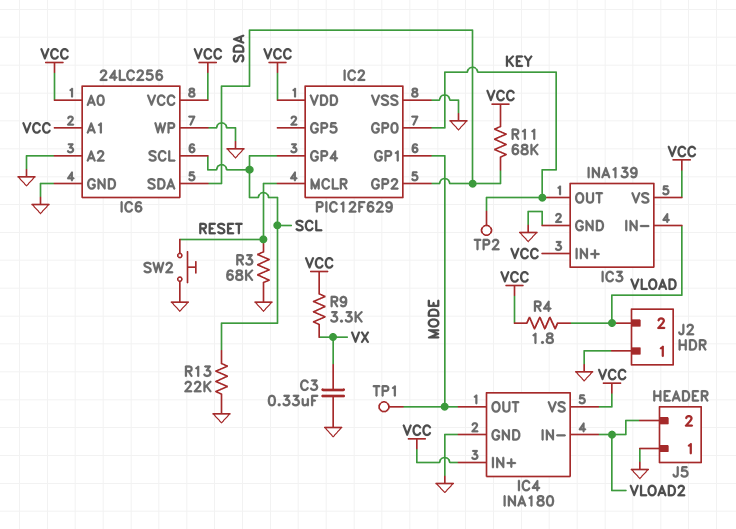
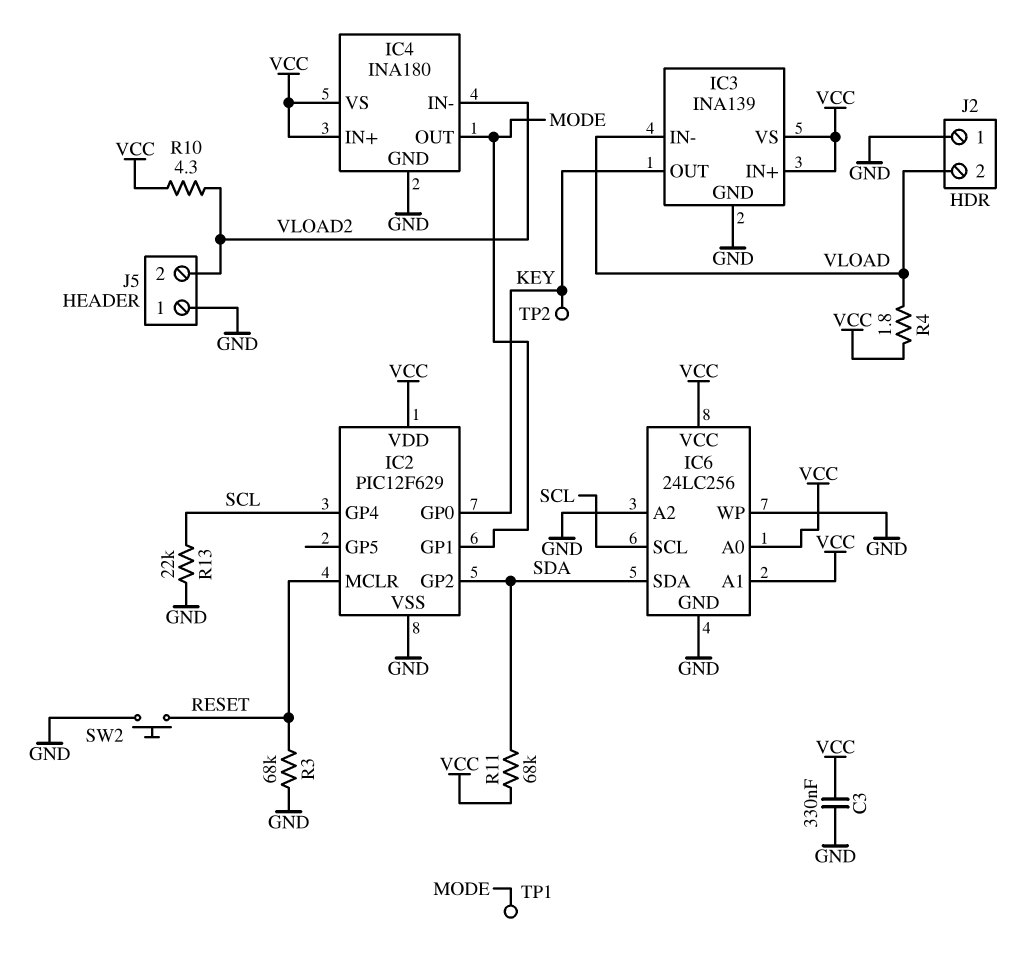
C3: 330nF (GND, VX) -> 330nF (GND, VCC)
R9: 3.3k (VCC, VX) -> none
R10: none -> 4.3 (VCC, VLOAD2)

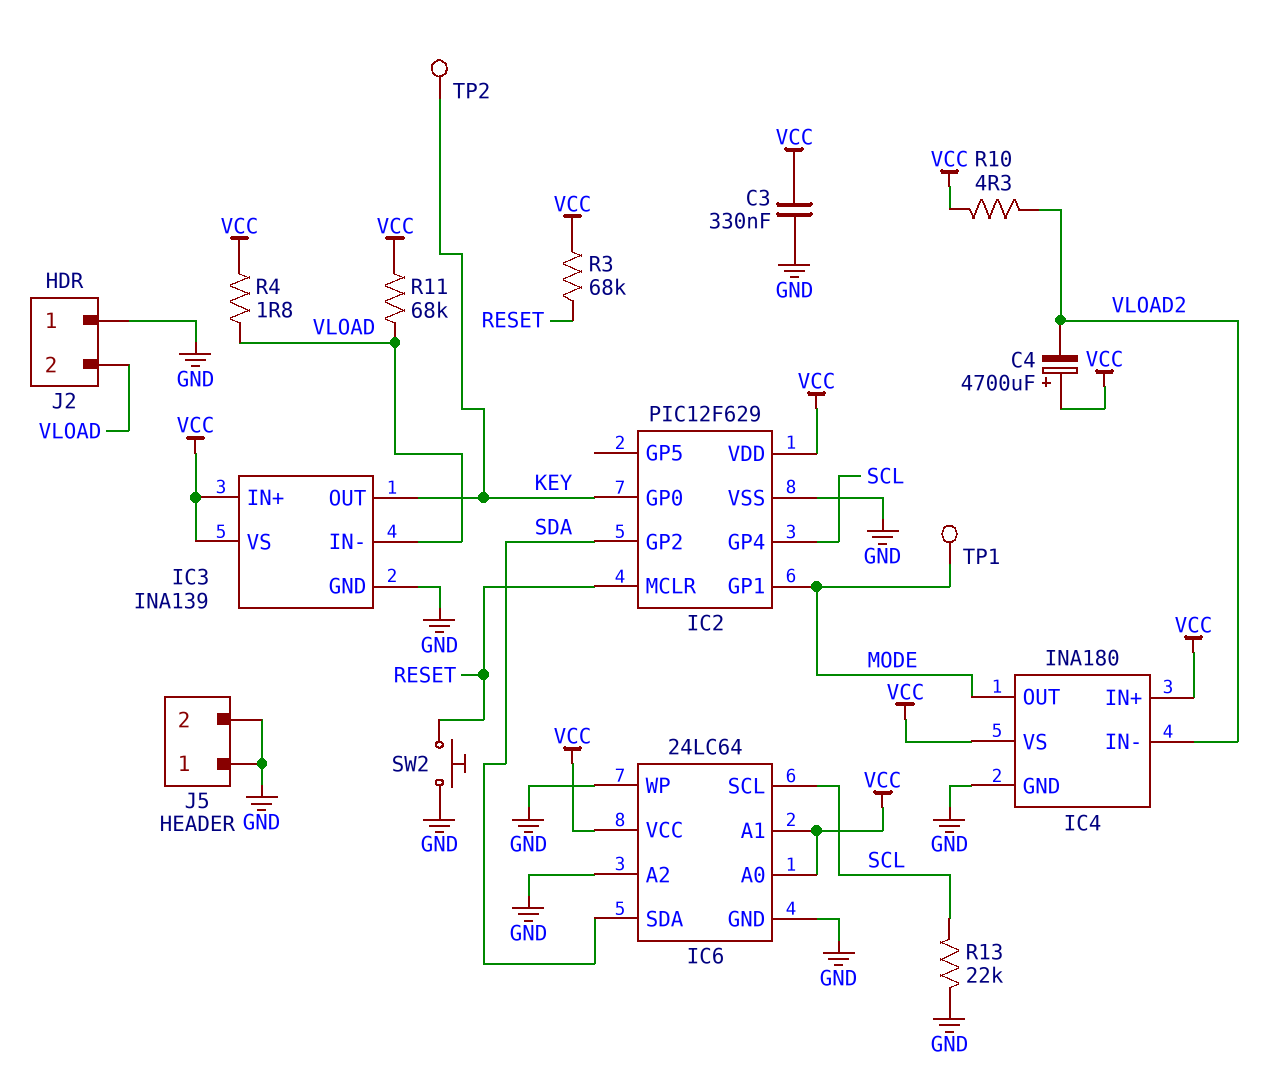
C4: none -> 4700uF (plus VCC, minus VLOAD2)
IC6: 24LC256 -> 24LC64
J5 pin 2: VLOAD2 -> GND
R3: 68k (GND, RESET) -> 68k (RESET, VCC)
R11: 68k (SDA, VCC) -> 68k (VCC, VLOAD)

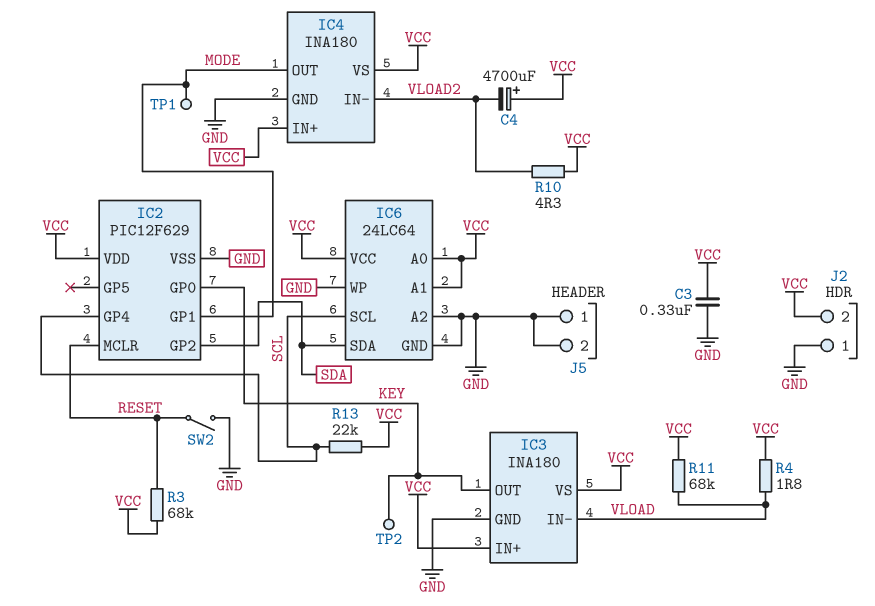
IC3: INA139 -> INA180
J2 pin 2: VLOAD -> VCC
R13: 22k (GND, SCL) -> 22k (SCL, VCC)
SW2: button (GND, RESET) -> switch (GND, RESET)

